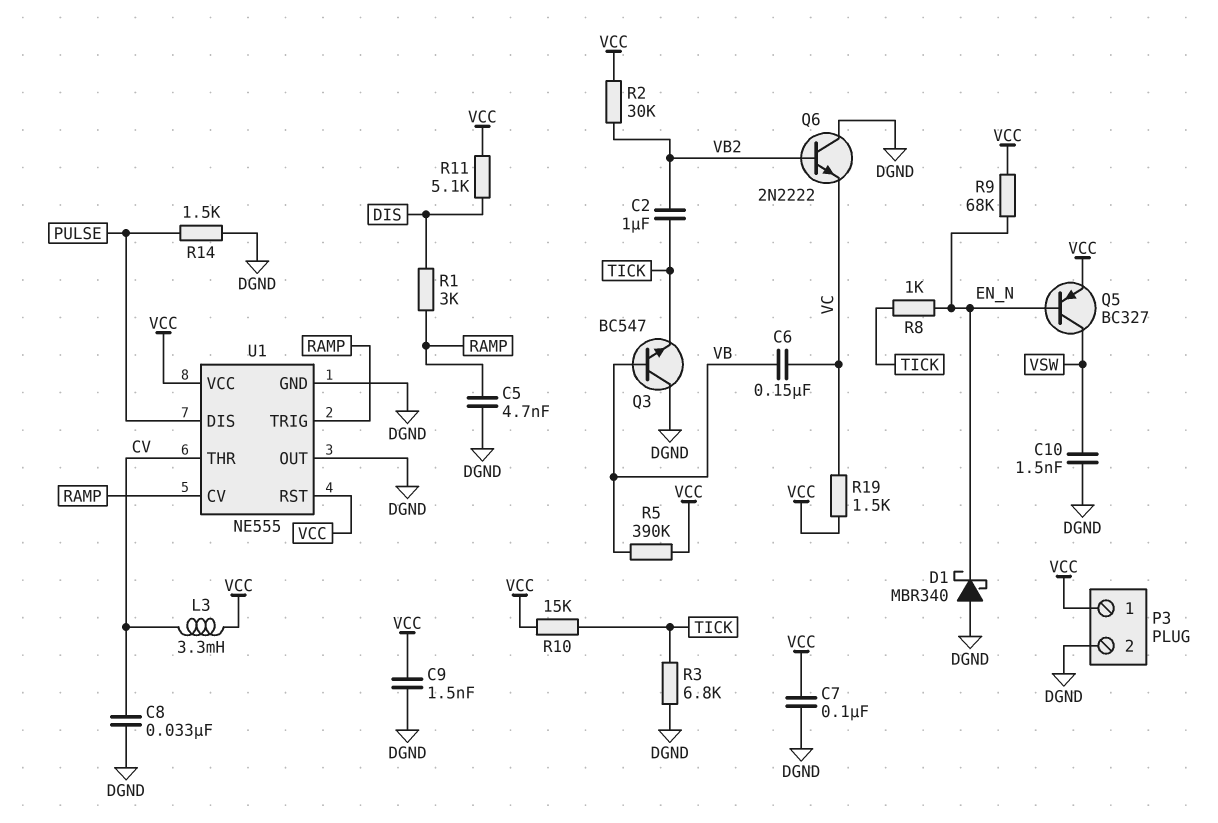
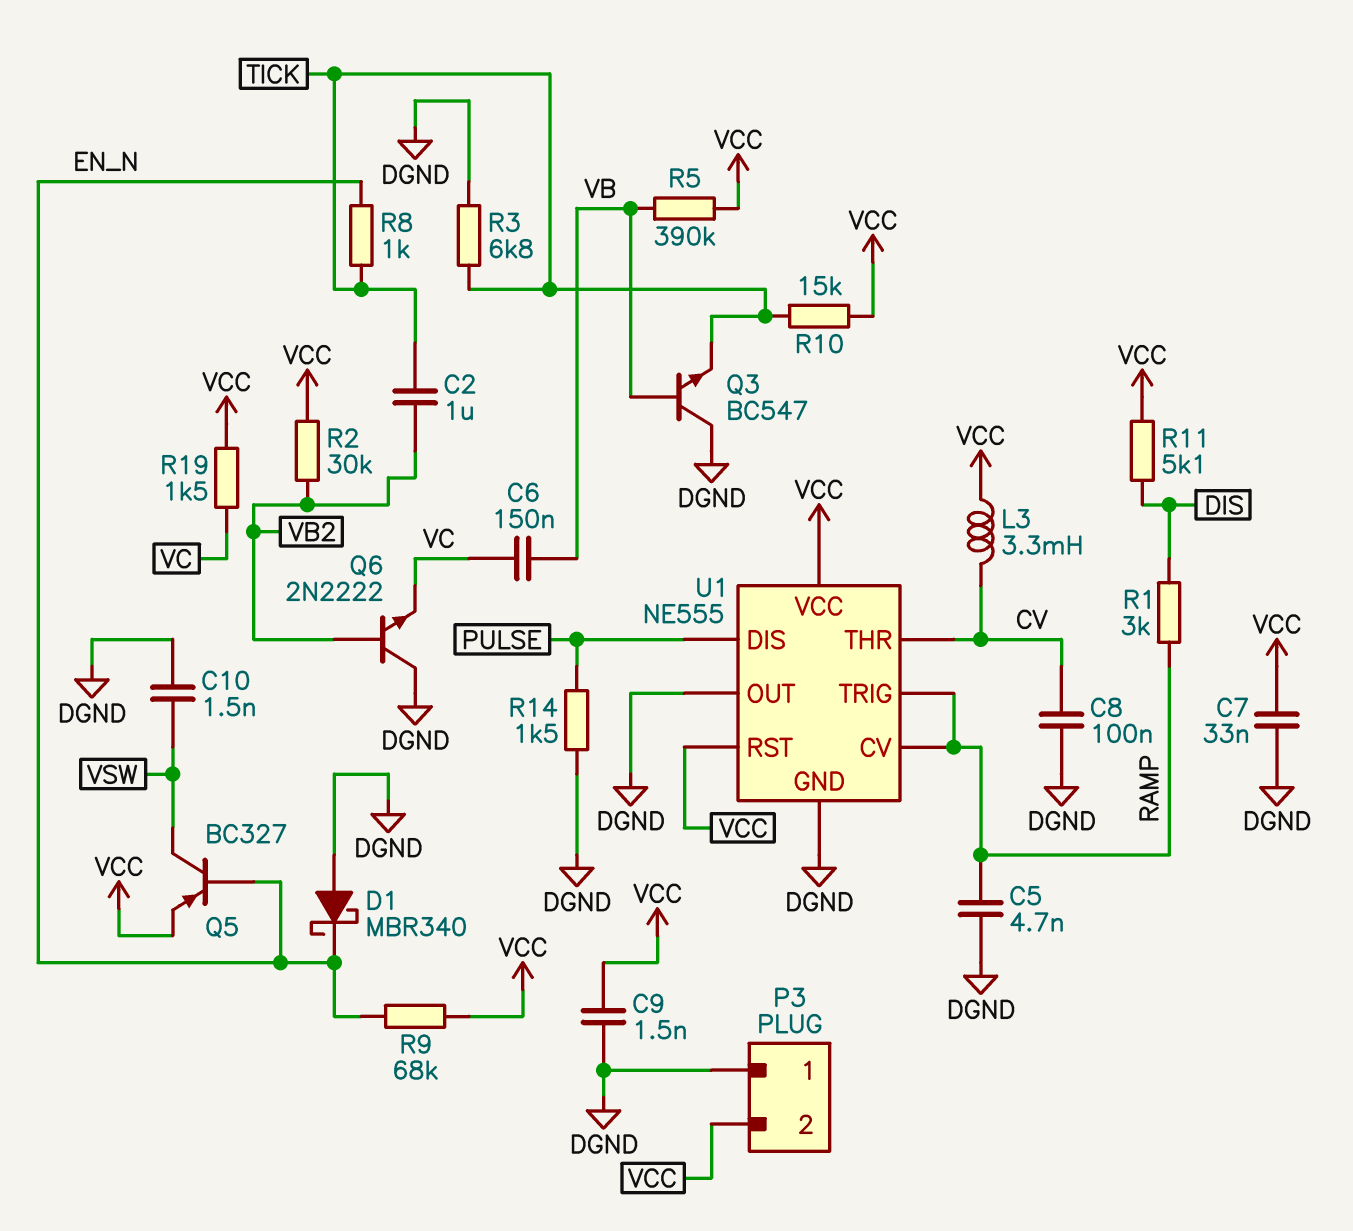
C7: 100nF (DGND, VCC) -> 33nF (DGND, VCC)
C8: 33nF (CV, DGND) -> 100nF (CV, DGND)
P3 pin 1: VCC -> DGND
P3 pin 2: DGND -> VCC

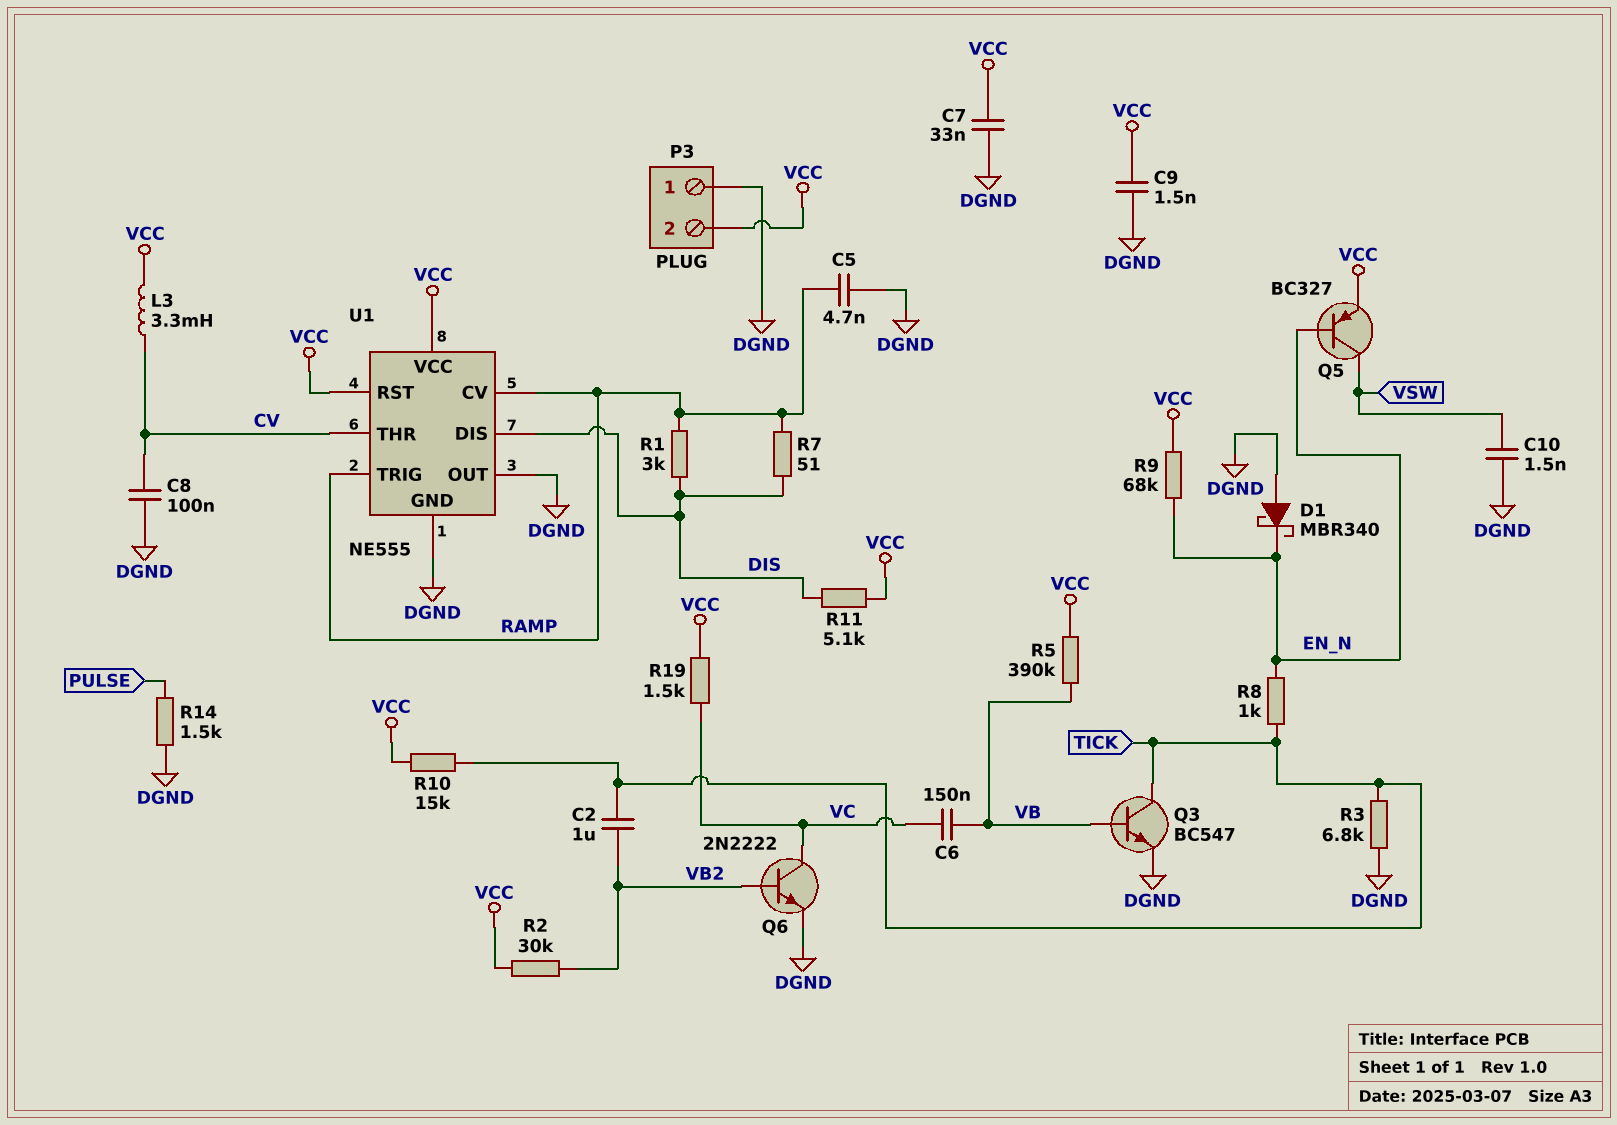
Q3: NPN BC547 (B VB, C DGND, E TICK) -> NPN BC547 (B VB, C TICK, E DGND)
Q6: NPN 2N2222 (B VB2, C DGND, E VC) -> NPN 2N2222 (B VB2, C VC, E DGND)
R7: none -> 51 (DIS, RAMP)
U1 pin DIS: PULSE -> DIS

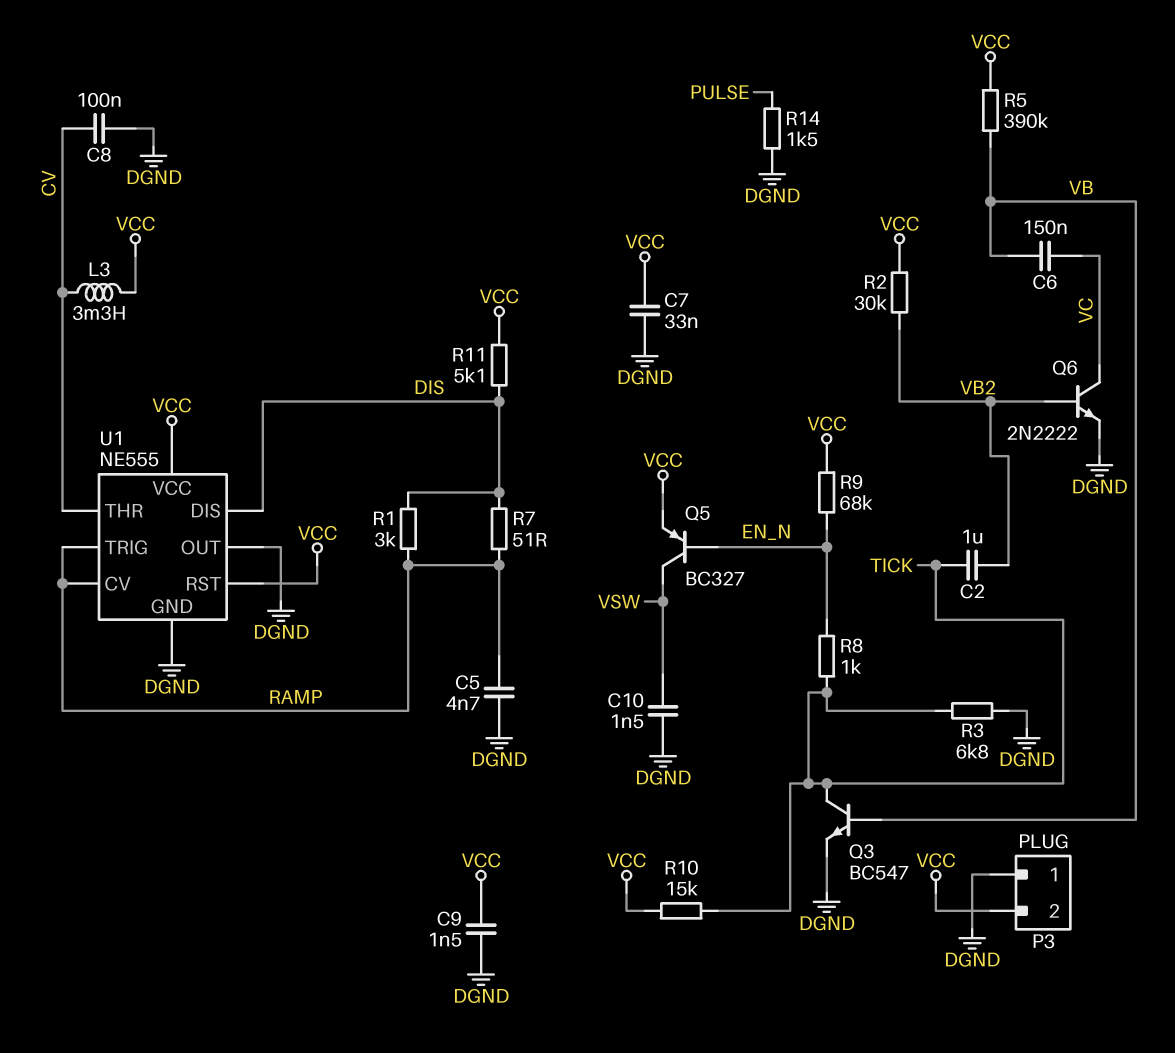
D1: schottky MBR340 (A DGND, K EN_N) -> none
R19: 1.5k (VC, VCC) -> none

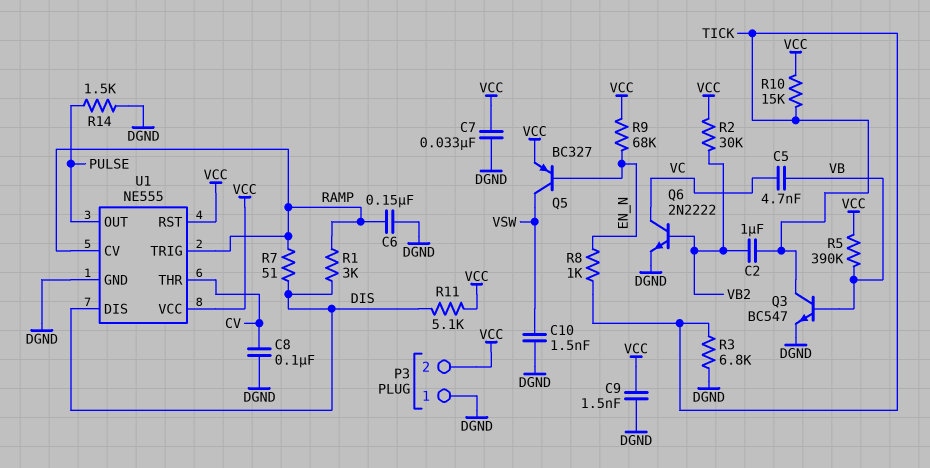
C5: 4.7nF (DGND, RAMP) -> 4.7nF (VB, VC)
C6: 150nF (VB, VC) -> 150nF (DGND, RAMP)
L3: 3.3mH (CV, VCC) -> none
U1 pin OUT: DGND -> PULSE

